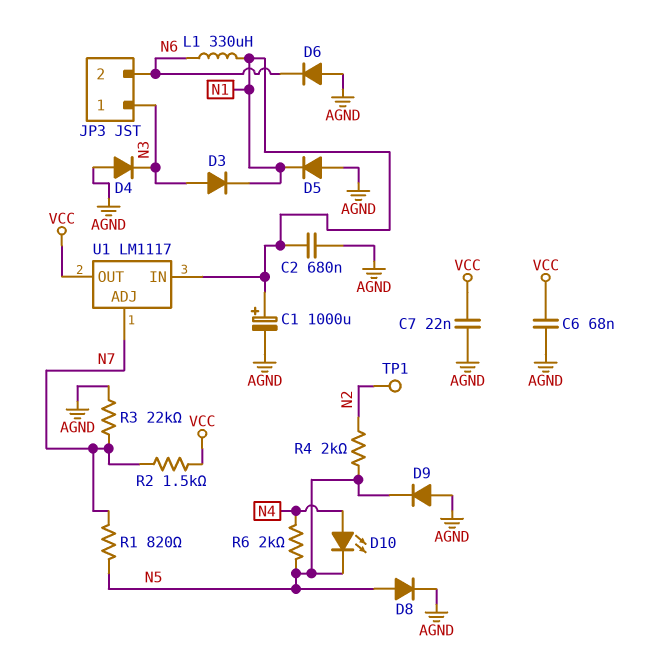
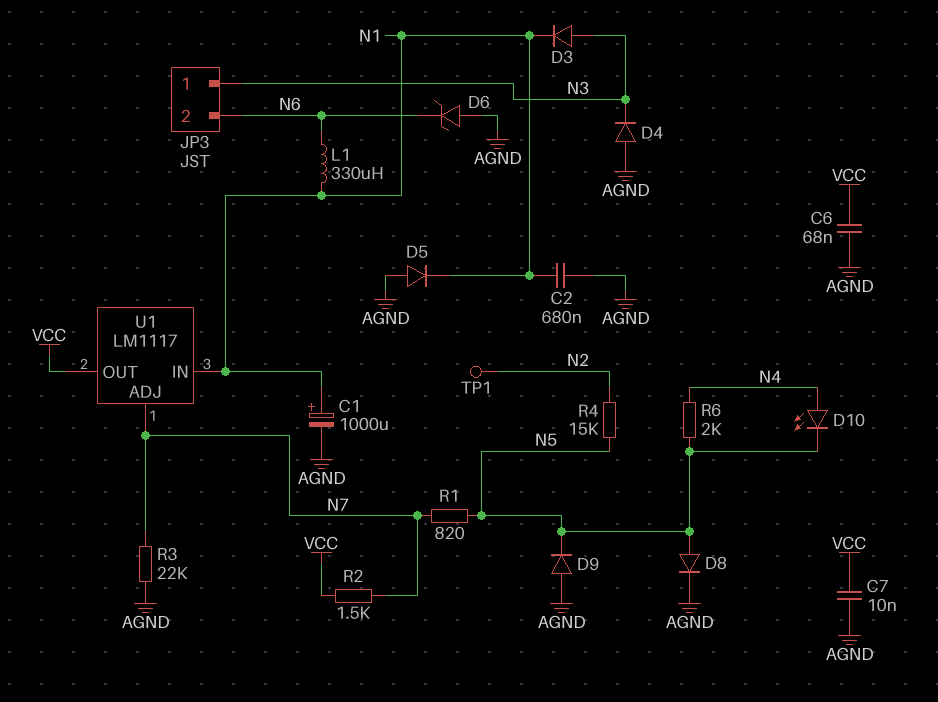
C7: 22nF (AGND, VCC) -> 10nF (AGND, VCC)
D6: diode (A AGND, K N6) -> zener (A AGND, K N6)
R4: 2k (N2, N5) -> 15k (N2, N5)

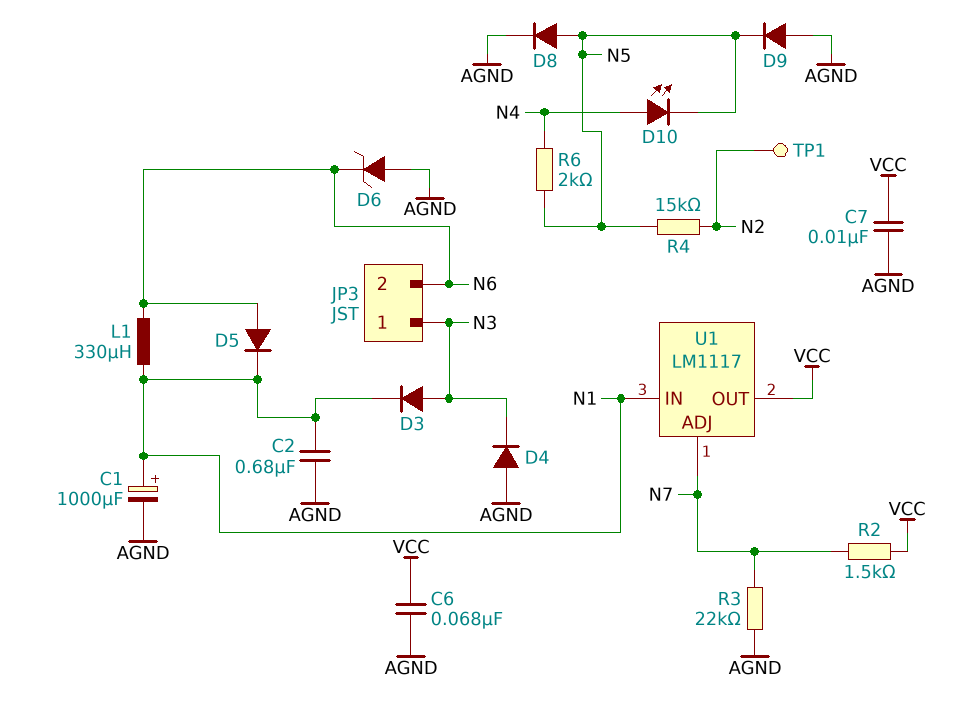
D5: diode (A AGND, K N1) -> diode (A N6, K N1)
R1: 820 (N5, N7) -> none

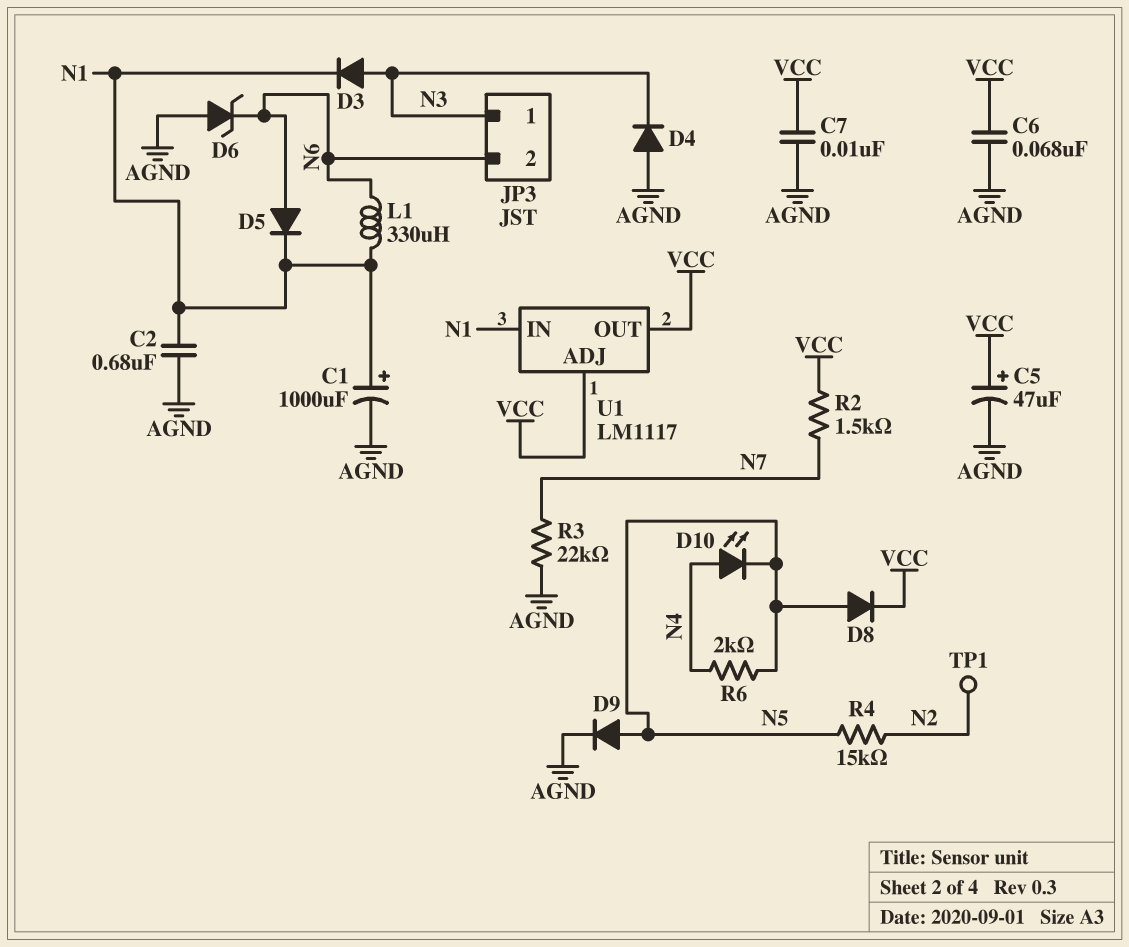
C5: none -> 47uF (plus VCC, minus AGND)
D8: diode (A N5, K AGND) -> diode (A N5, K VCC)
D9: diode (A AGND, K N5) -> diode (A N5, K AGND)
U1 pin ADJ: N7 -> VCC

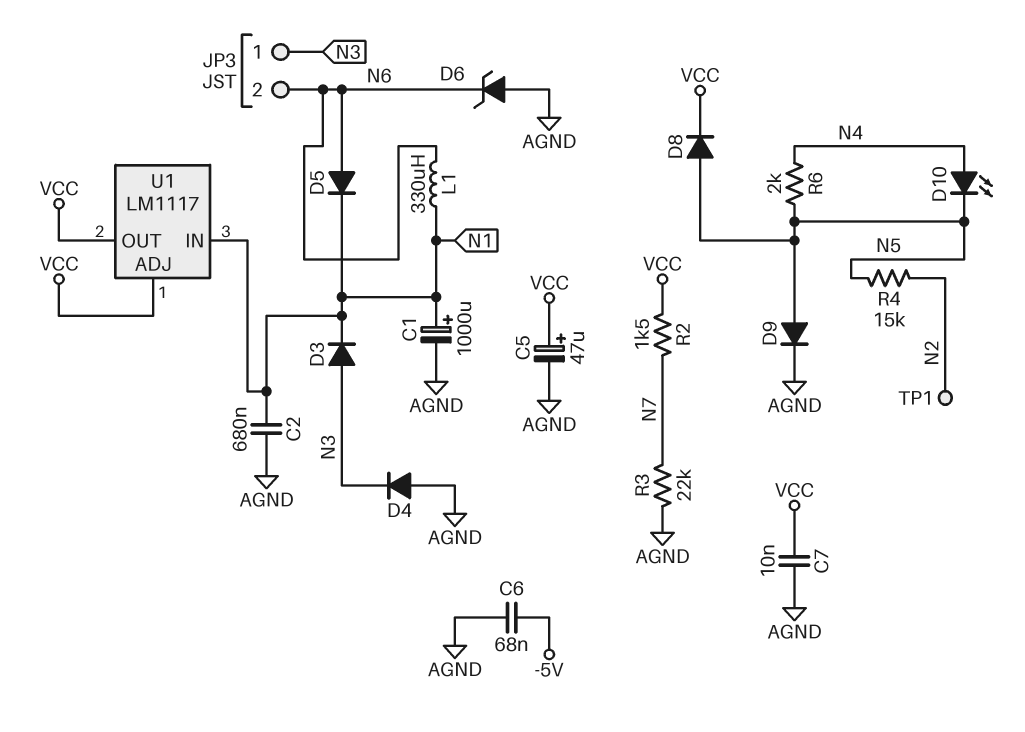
C6: 68nF (AGND, VCC) -> 68nF (-5V, AGND)

